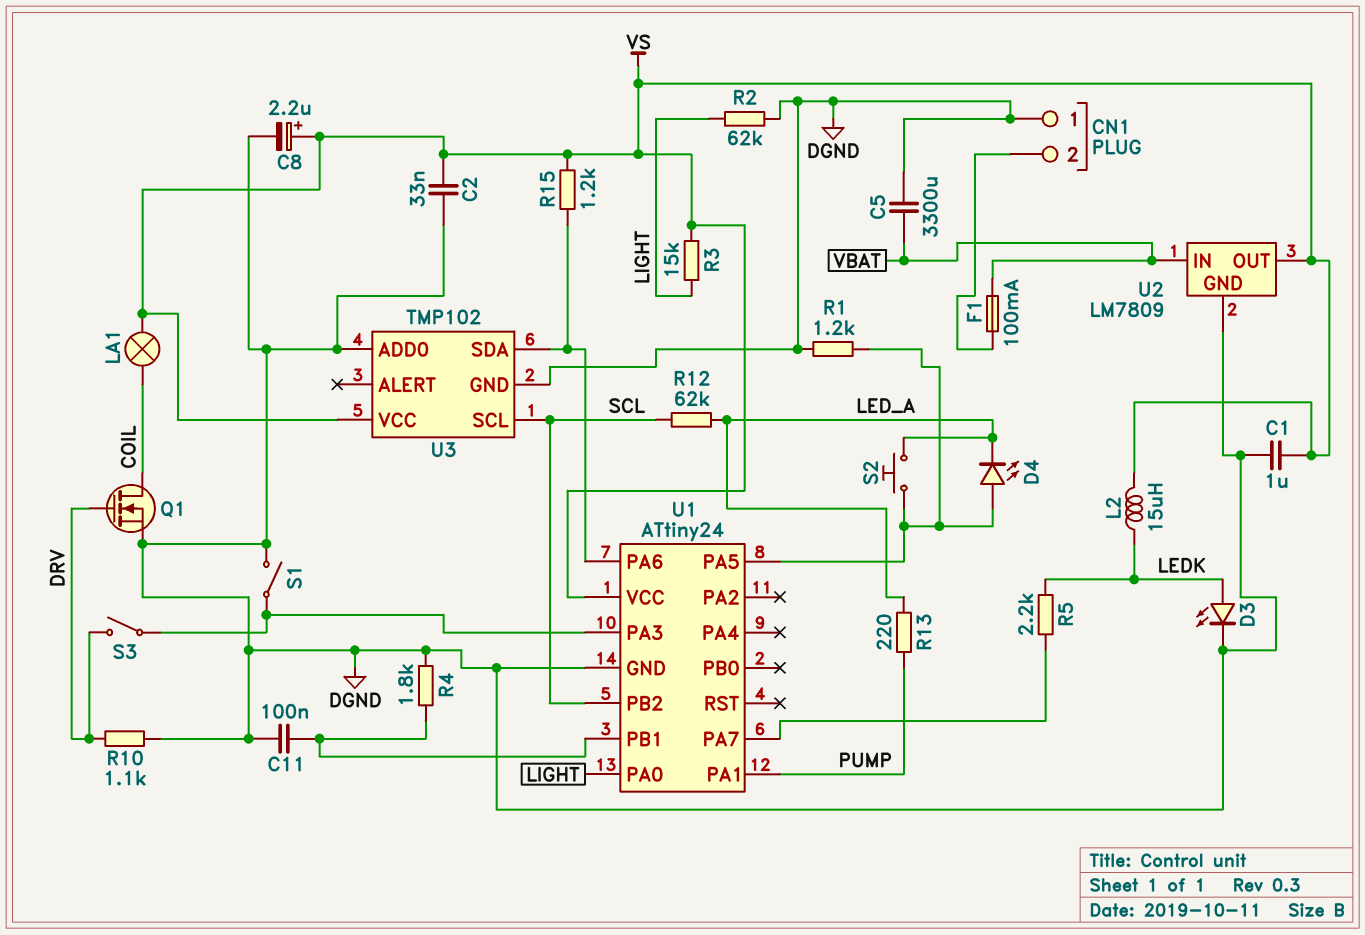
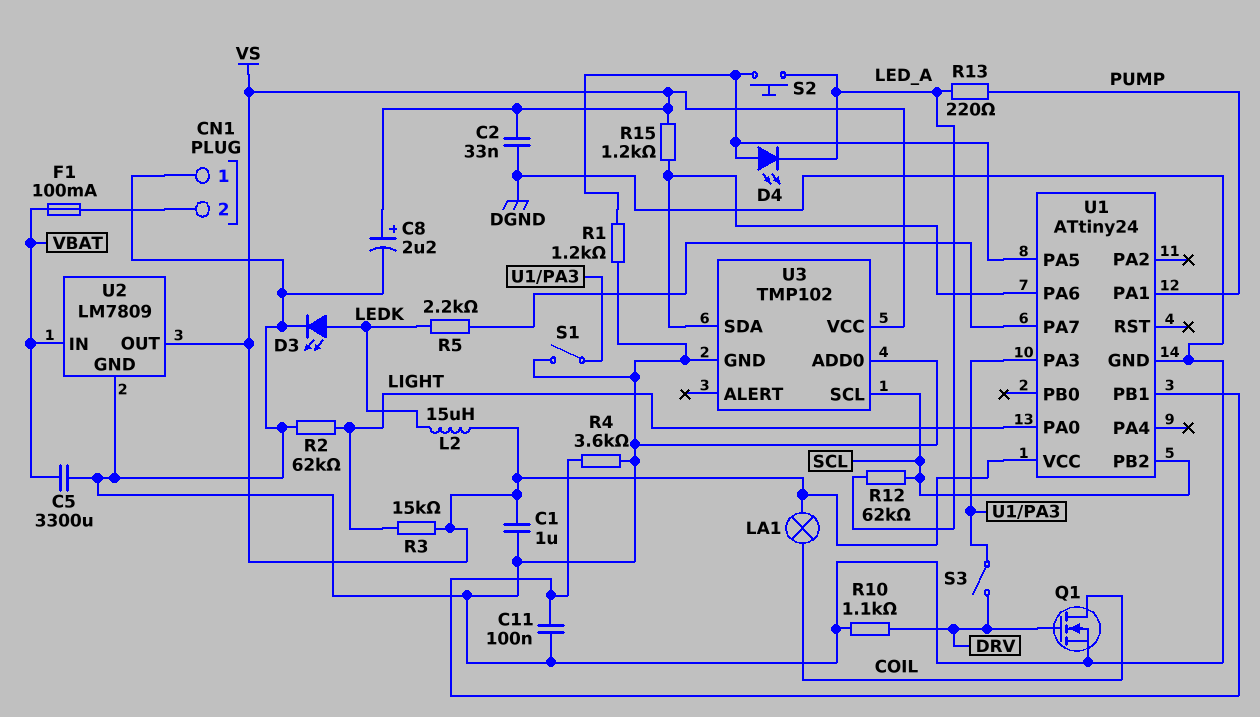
R4: 1.8k (DGND, U1/PB1) -> 3.6k (DGND, U1/PB1)

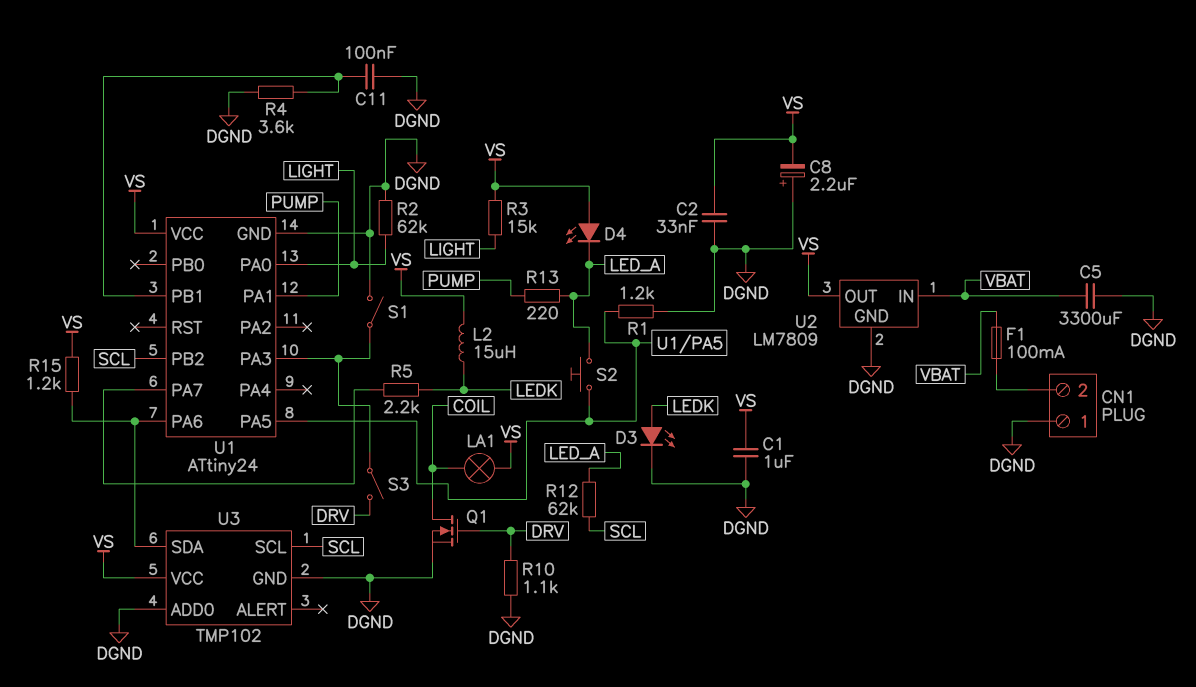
C8: 2.2uF (plus VS, minus DGND) -> 2.2uF (plus DGND, minus VS)
D4: LED (A U1/PA5, K LED_A) -> LED (A VS, K LED_A)

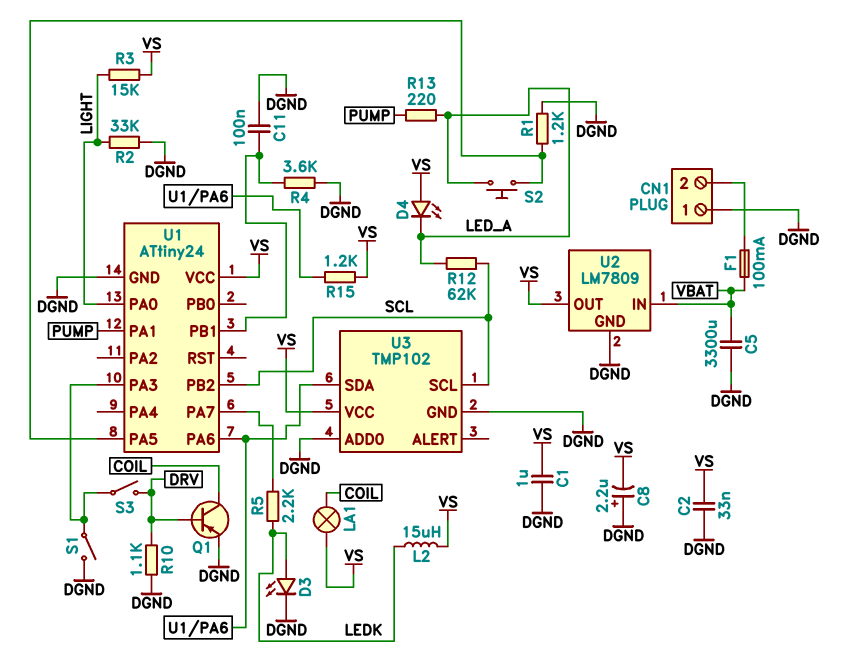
Q1: NMOS (G DRV, D COIL, S DGND) -> PNP (B DRV, C COIL, E DGND)
R2: 62k (DGND, LIGHT) -> 33k (DGND, LIGHT)

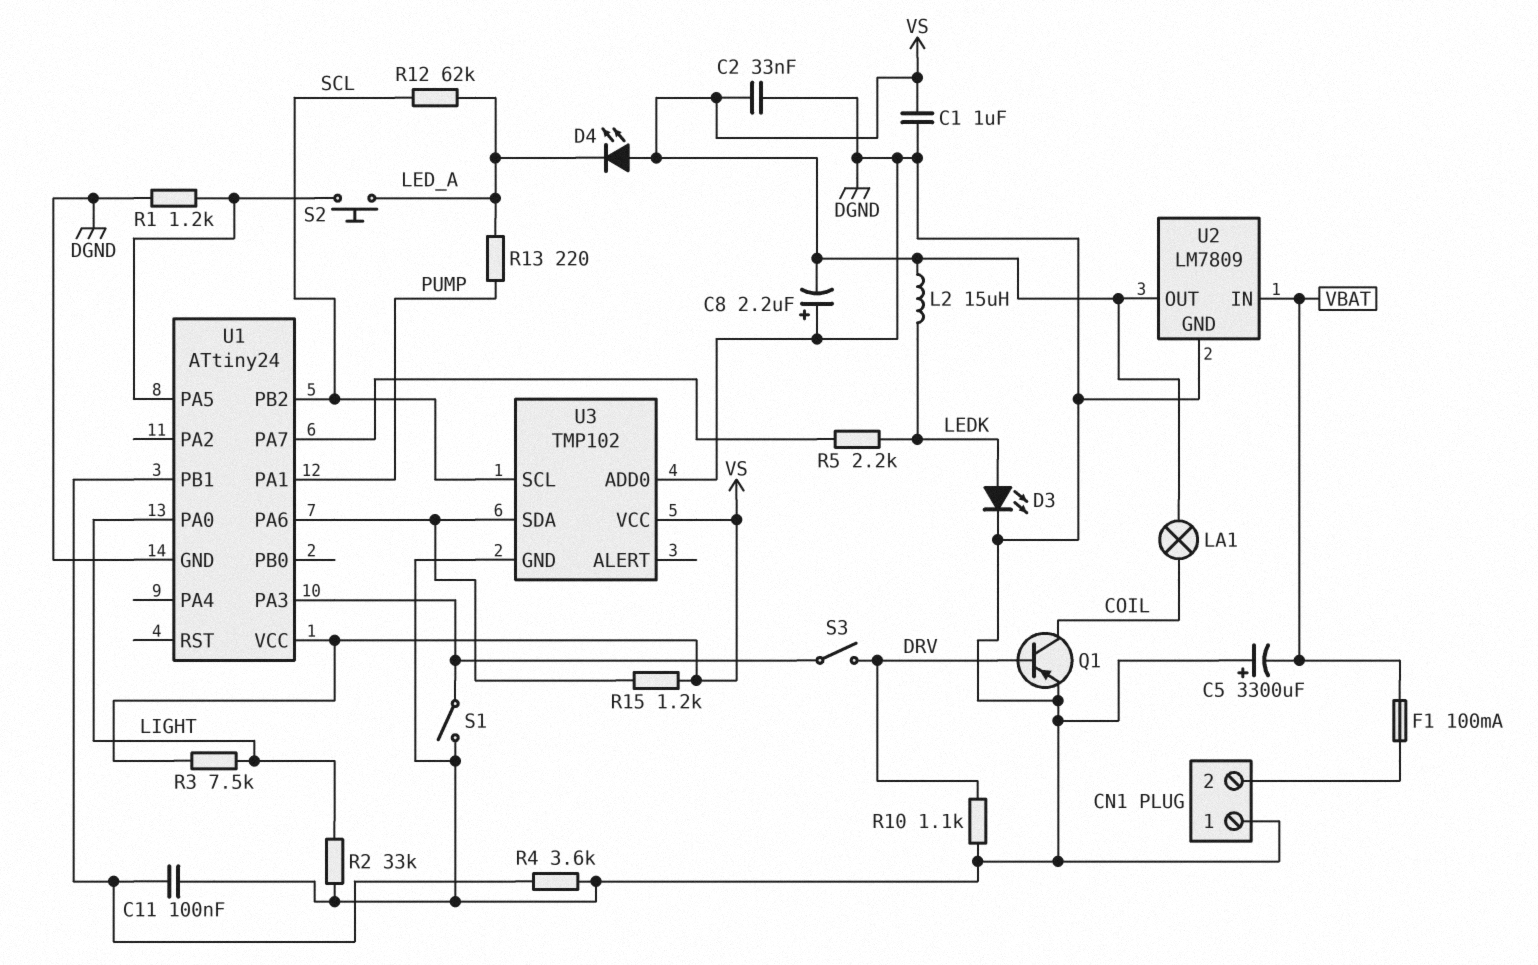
C5: 3300uF (DGND, VBAT) -> 3300uF (plus DGND, minus VBAT)
R3: 15k (LIGHT, VS) -> 7.5k (LIGHT, VS)

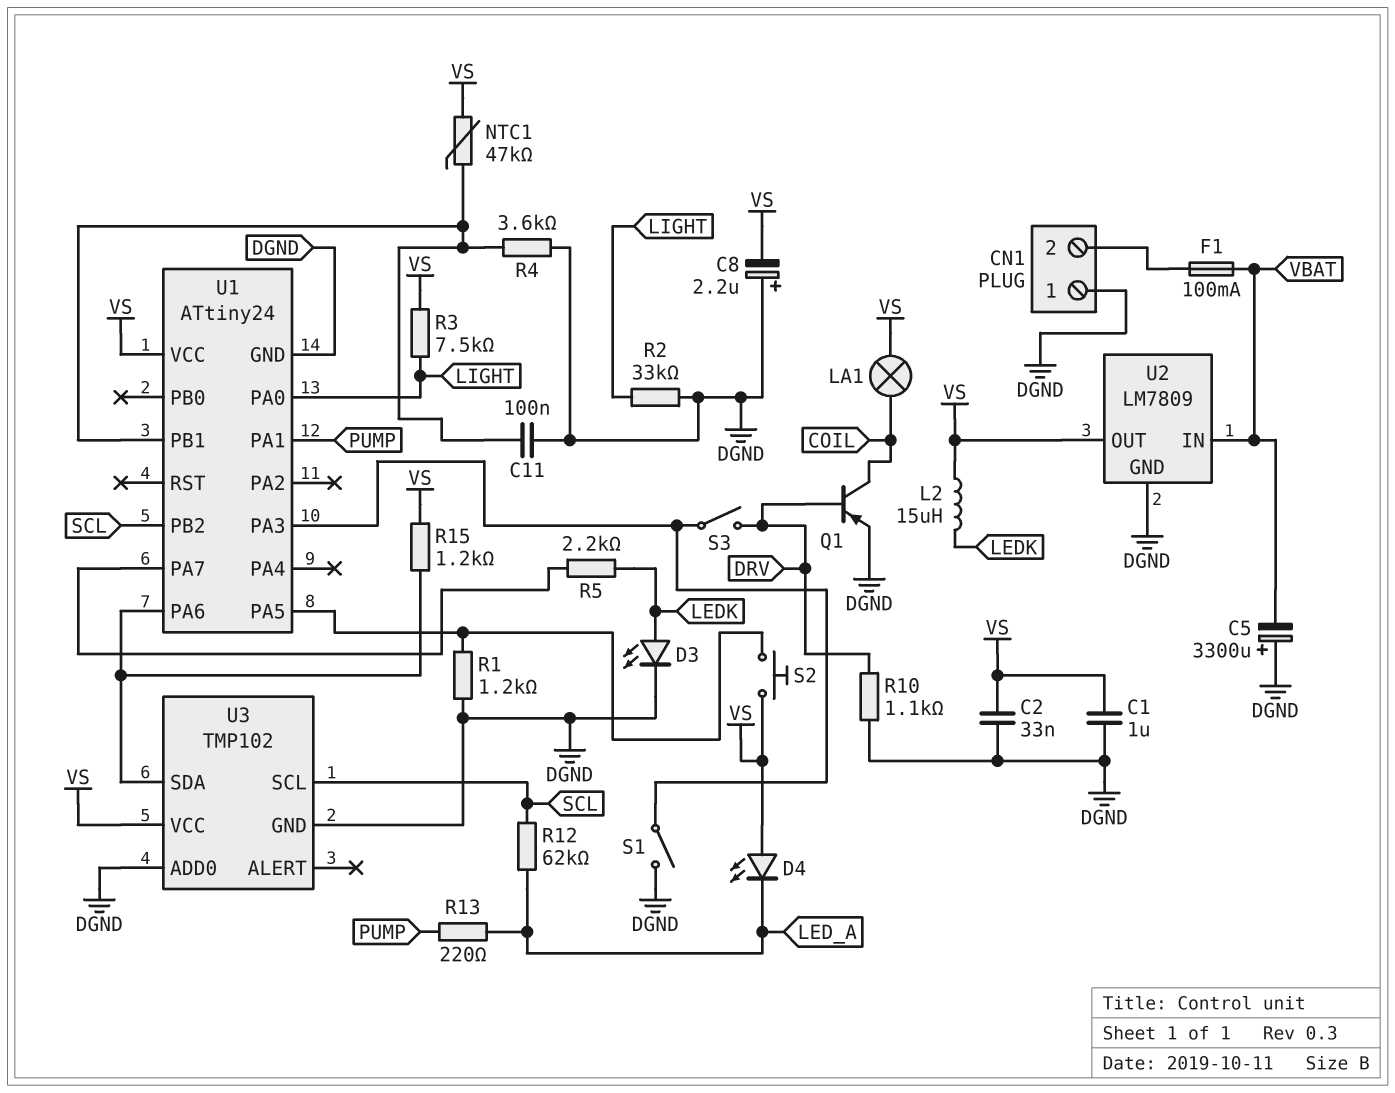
NTC1: none -> 47k (U1/PB1, VS)
S2: button (LED_A, U1/PA5) -> button (U1/PA5, VS)

